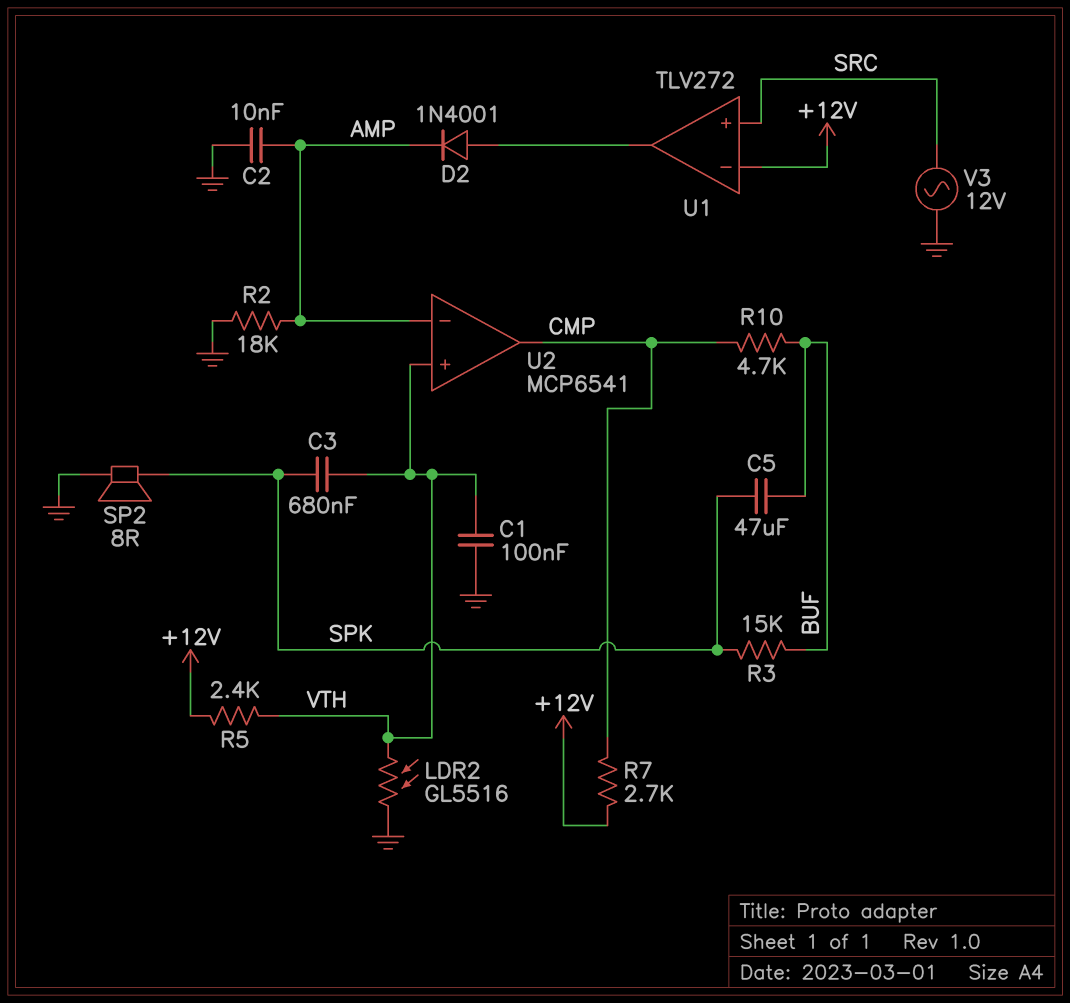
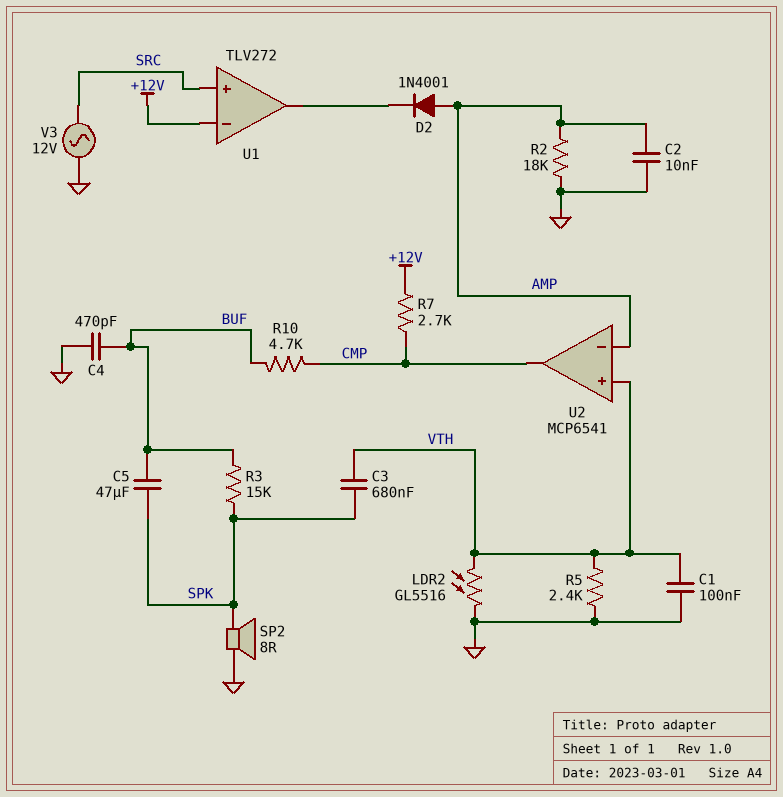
C4: none -> 470pF (BUF, GND)
D2: diode 1N4001 (A U1/out, K AMP) -> diode 1N4001 (A AMP, K U1/out)
R5: 2.4k (+12V, VTH) -> 2.4k (GND, VTH)

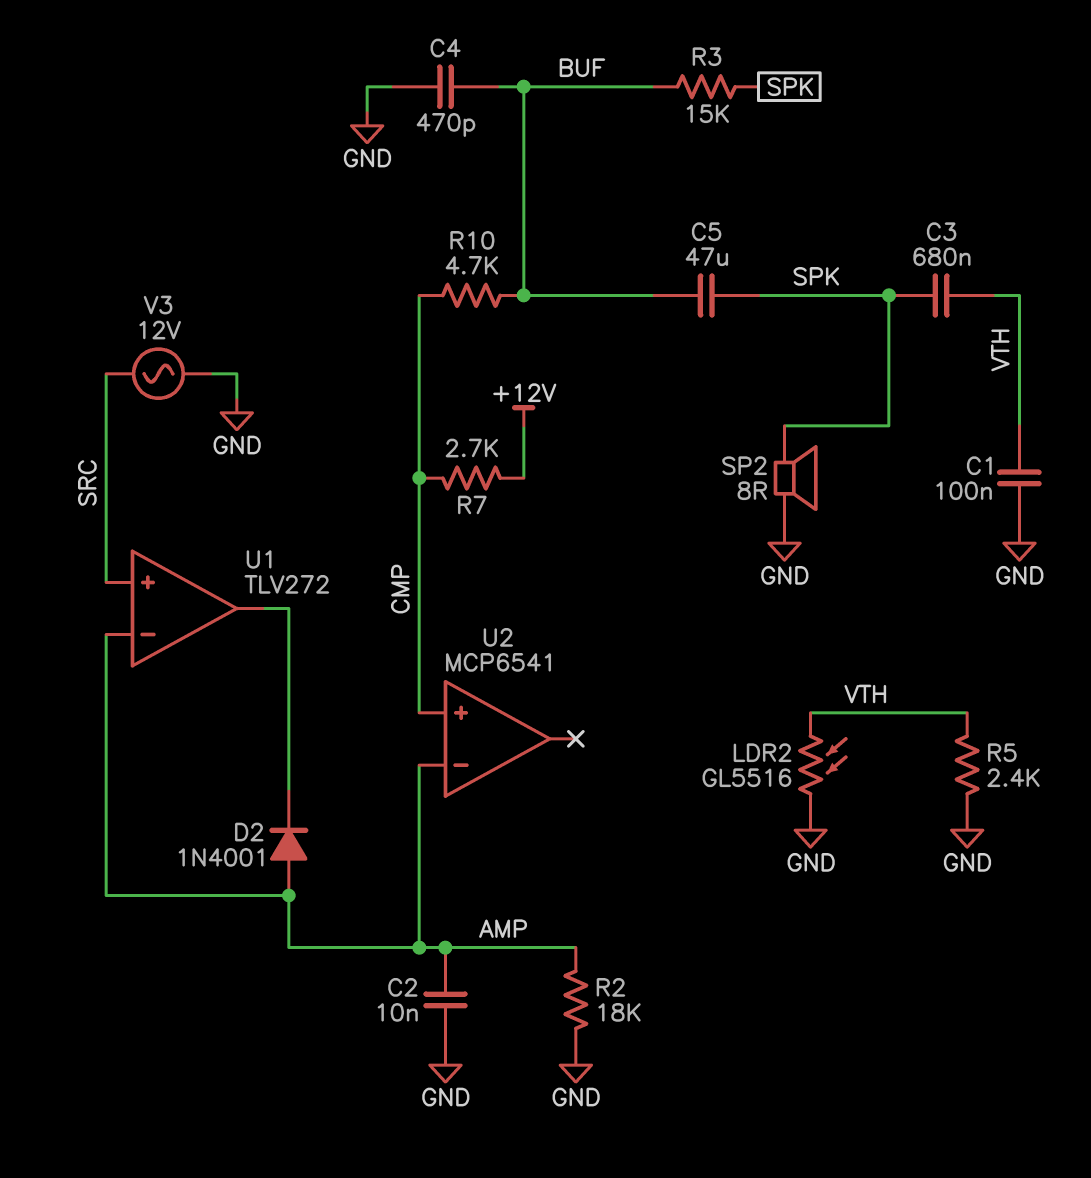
U1 pin in-: +12V -> AMP
U2 pin in+: VTH -> CMP
U2 pin out: CMP -> none

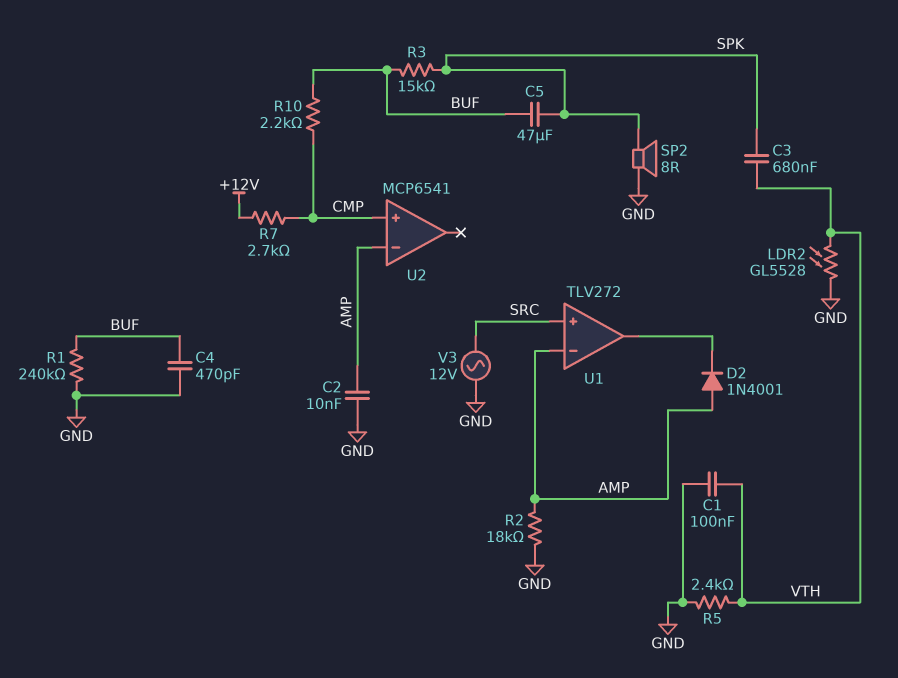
LDR2: GL5516 (GND, VTH) -> GL5528 (GND, VTH)
R1: none -> 240k (BUF, GND)
R10: 4.7k (BUF, CMP) -> 2.2k (BUF, CMP)

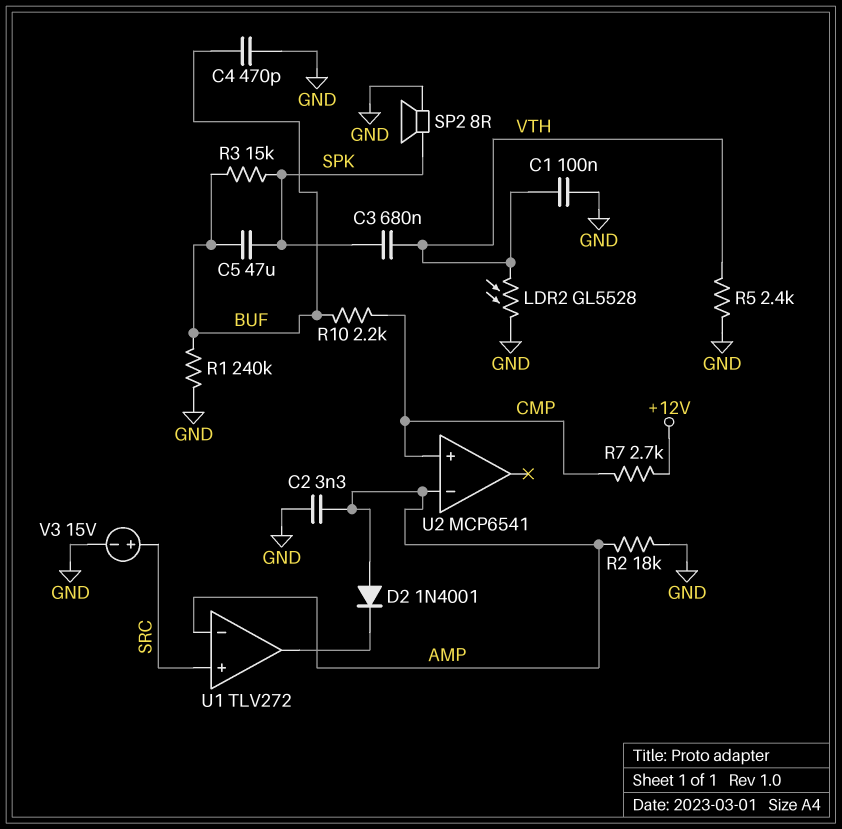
C2: 10nF (AMP, GND) -> 3.3nF (AMP, GND)
V3: AC 12V (GND, SRC) -> 15V (plus SRC, minus GND)

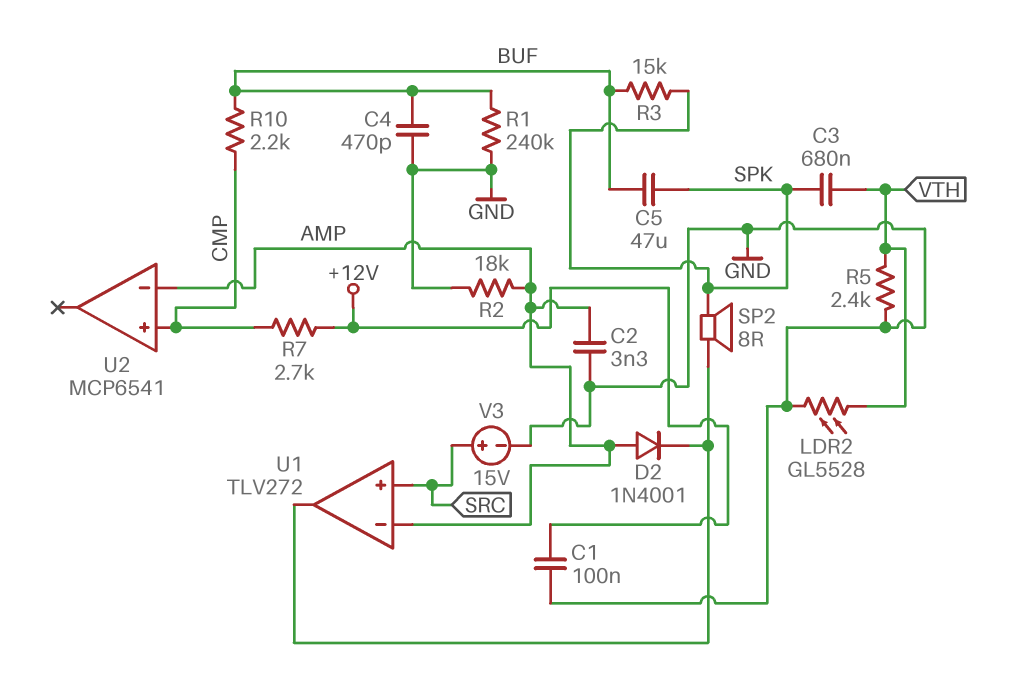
C1: 100nF (GND, VTH) -> 100nF (+12V, GND)
SP2: speaker 8R (GND, SPK) -> speaker 8R (SPK, U1/out)

